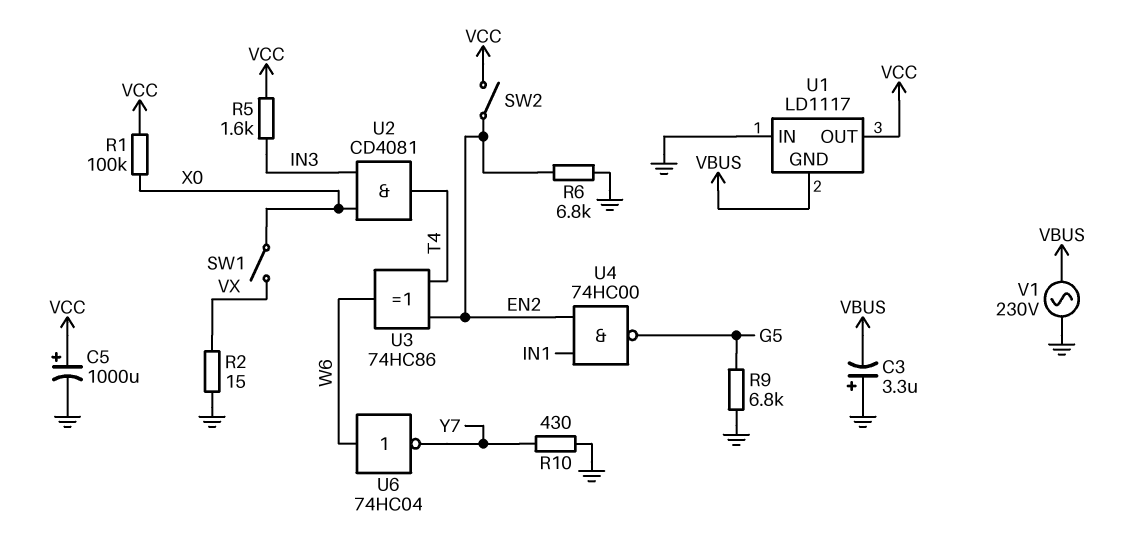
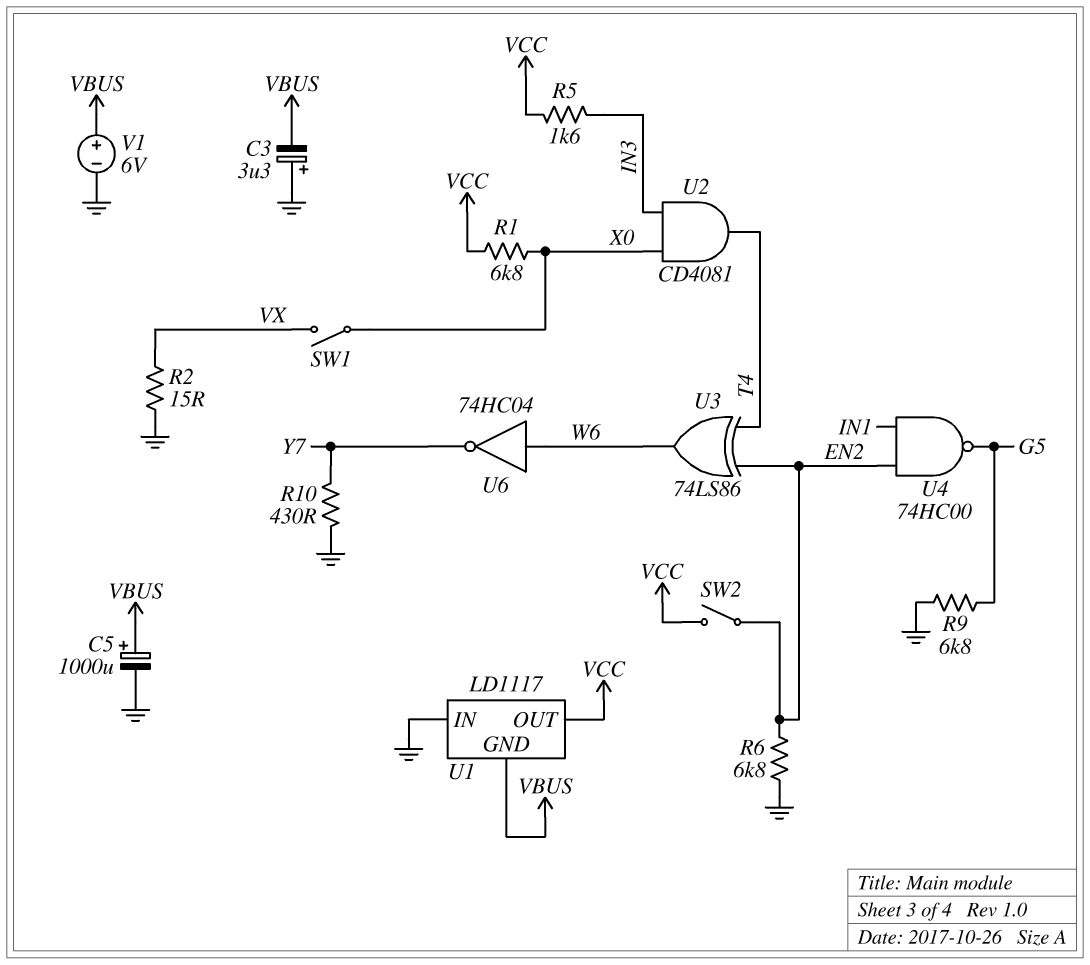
C5: 1000uF (plus VCC, minus GND) -> 1000uF (plus VBUS, minus GND)
R1: 100k (VCC, X0) -> 6.8k (VCC, X0)
U3: XOR 74HC86 (in EN2, in T4, out W6) -> XOR 74LS86 (in EN2, in T4, out W6)
V1: AC 230V (GND, VBUS) -> 6V (plus VBUS, minus GND)

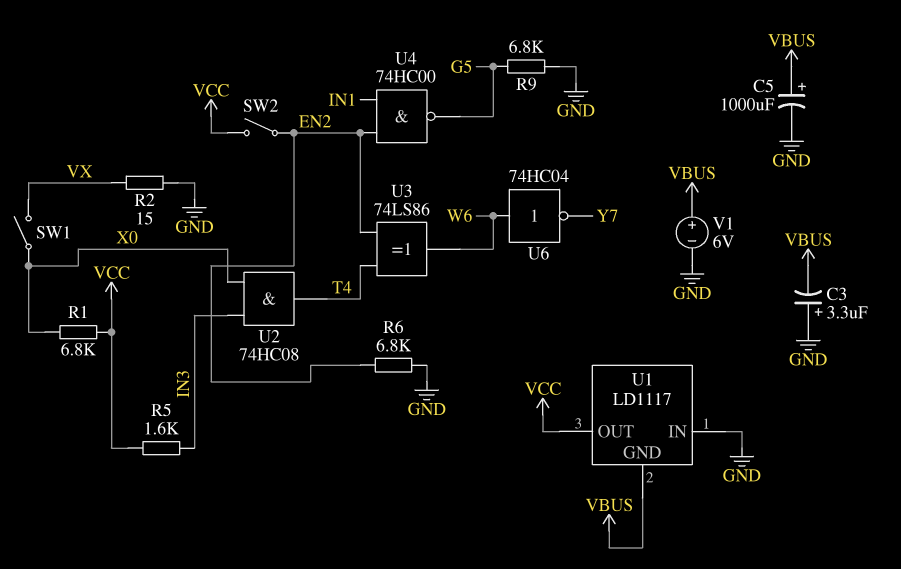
R10: 430 (GND, Y7) -> none
U2: AND CD4081 (in IN3, in X0, out T4) -> AND 74HC08 (in IN3, in X0, out T4)

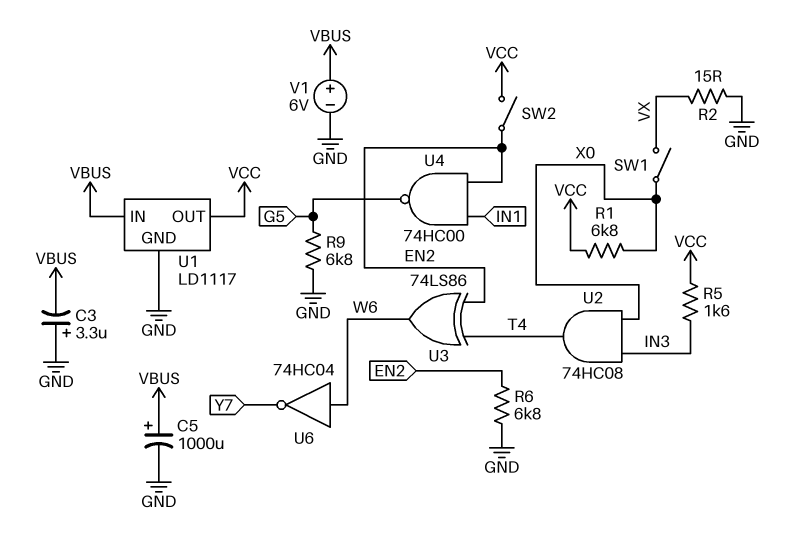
U1 pin GND: VBUS -> GND
U1 pin IN: GND -> VBUS

